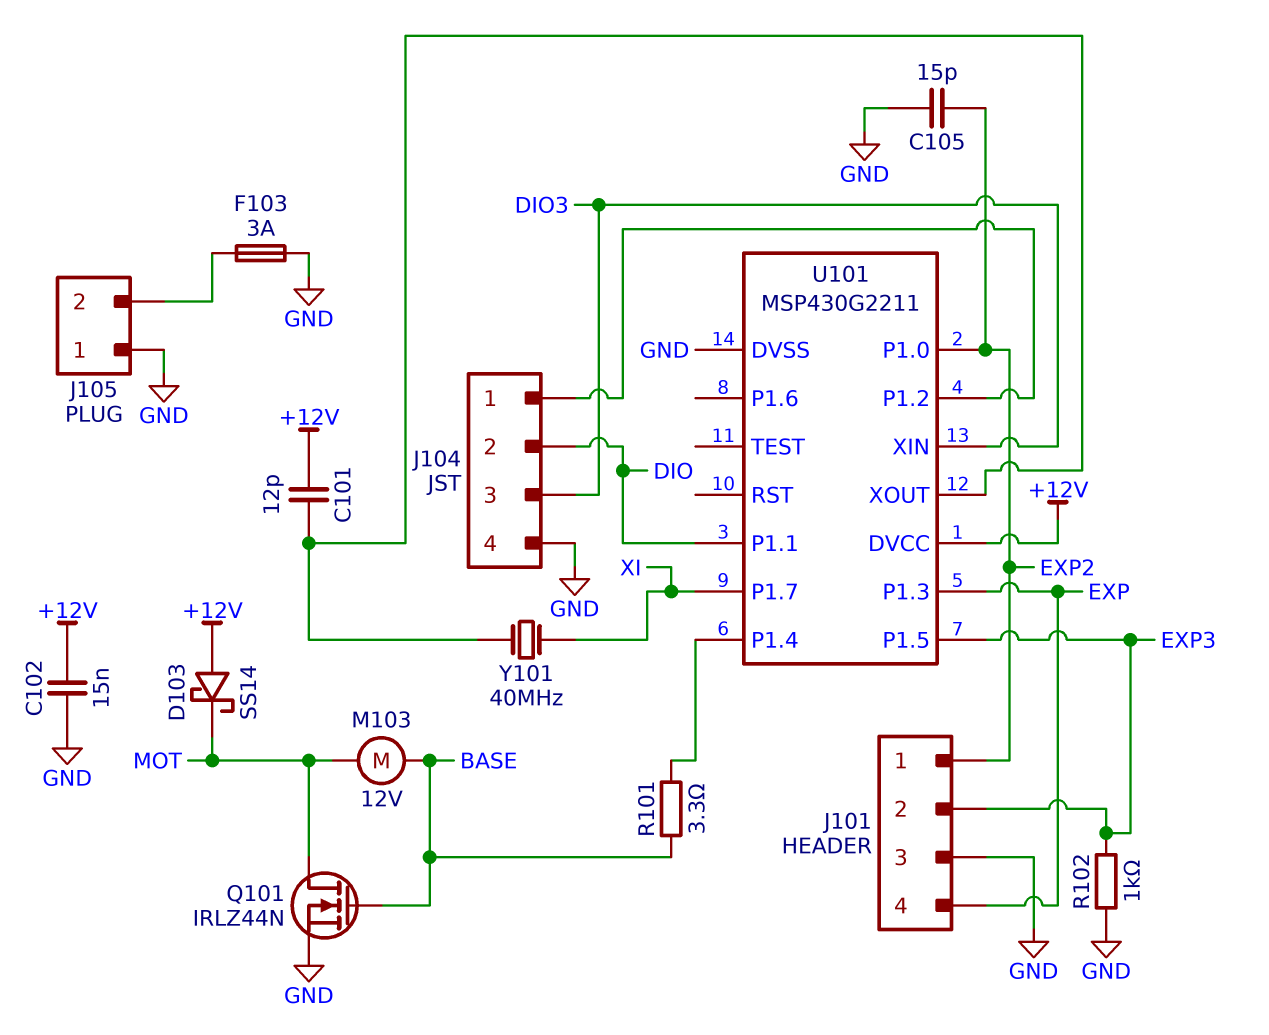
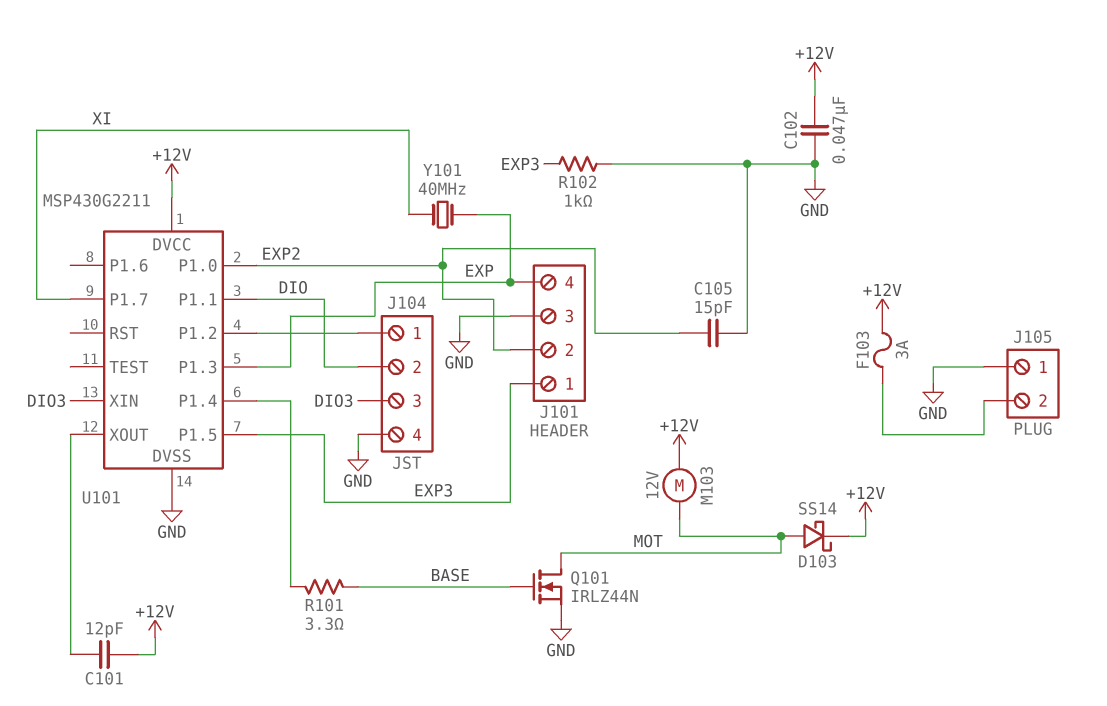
C102: 15nF (+12V, GND) -> 47nF (+12V, GND)
D103: schottky SS14 (A +12V, K MOT) -> schottky SS14 (A MOT, K +12V)
F103: 3A (GND, J105/2) -> 3A (+12V, J105/2)
J101 pin 1: EXP2 -> EXP3
J101 pin 2: EXP3 -> EXP2
M103: motor 12V (BASE, MOT) -> motor 12V (+12V, MOT)
Y101: 40MHz (U101/XOUT, XI) -> 40MHz (EXP, XI)

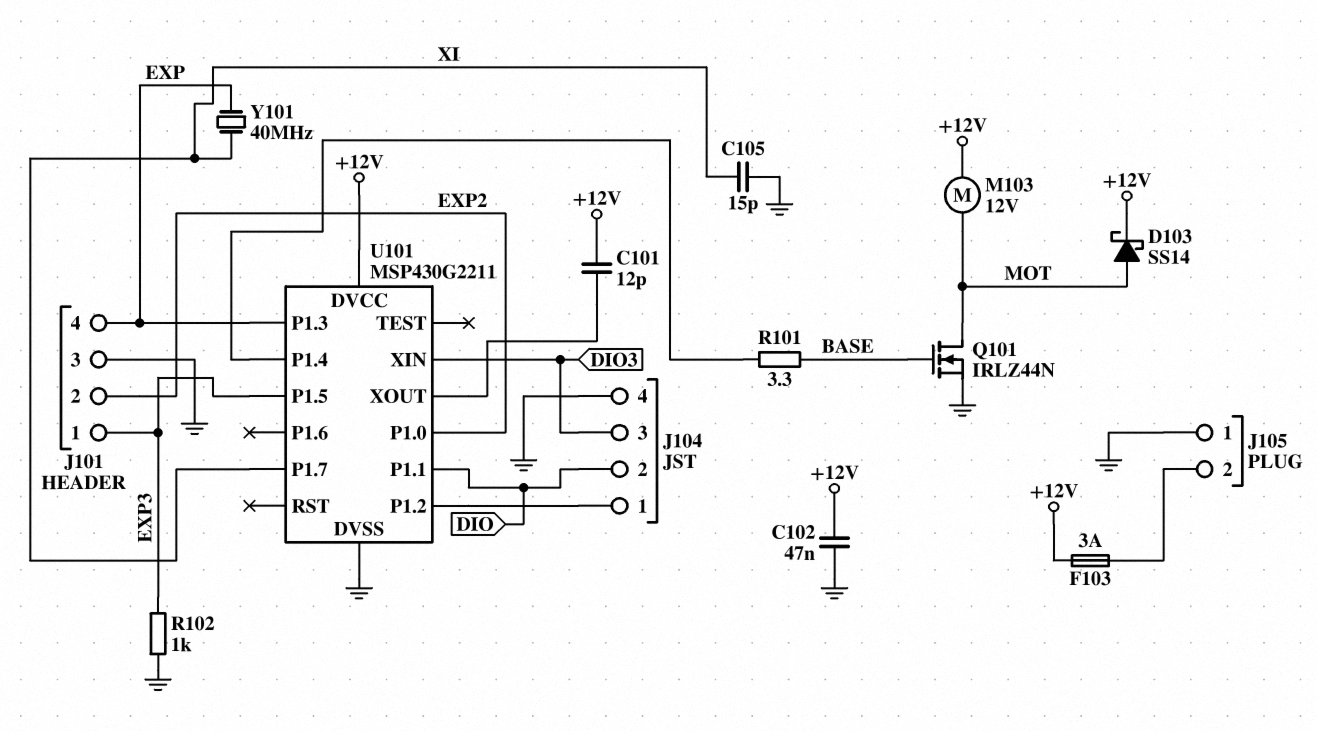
C105: 15pF (EXP2, GND) -> 15pF (GND, XI)

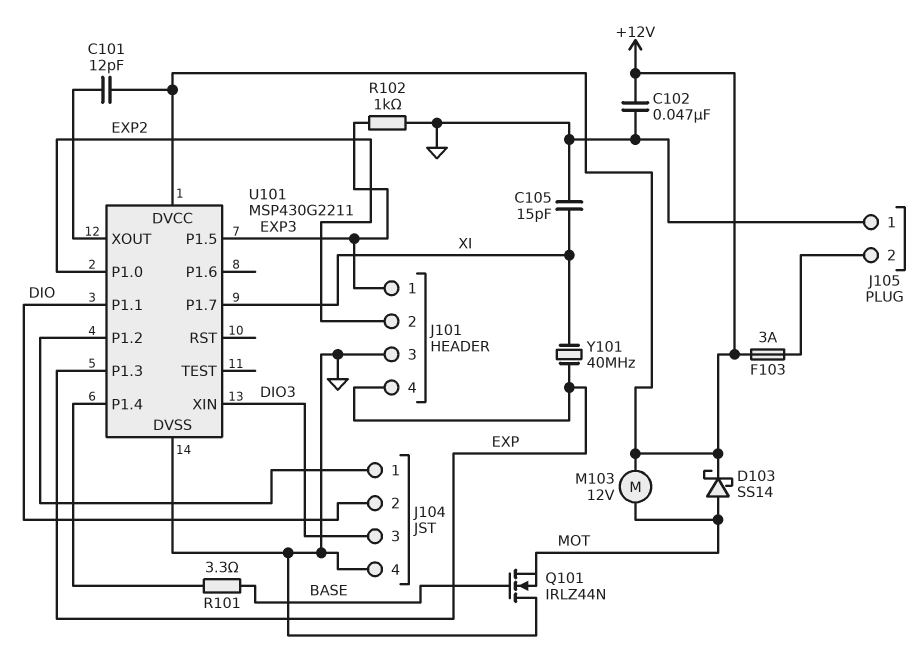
Q101: NMOS IRLZ44N (G BASE, D MOT, S GND) -> NMOS IRLZ44N (G BASE, D GND, S MOT)

